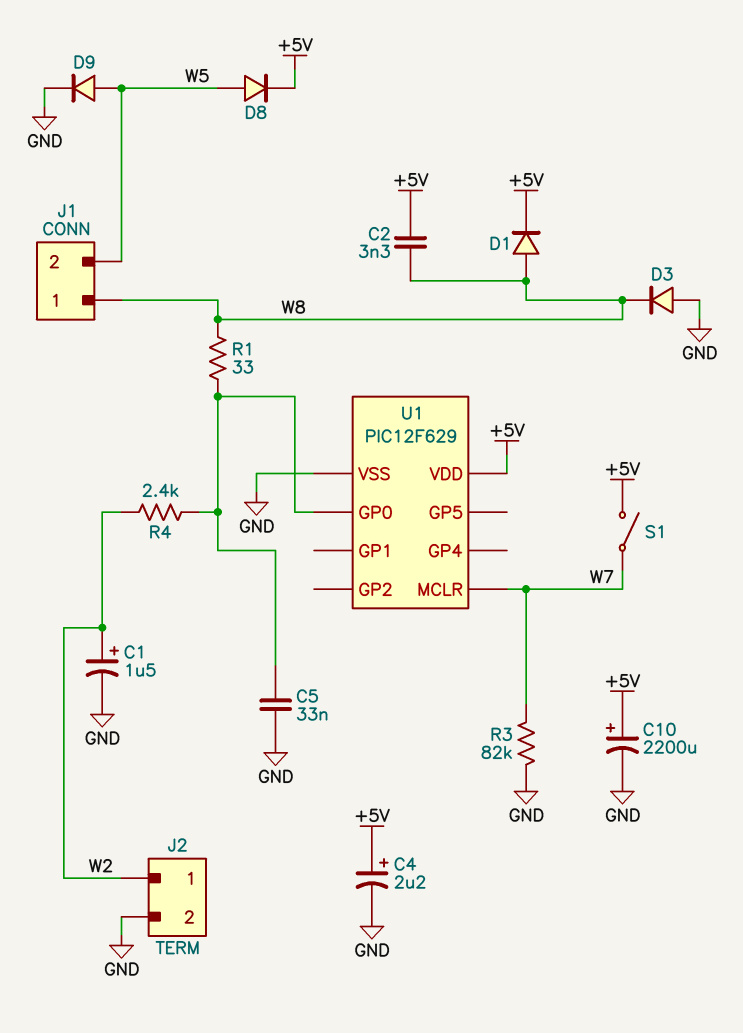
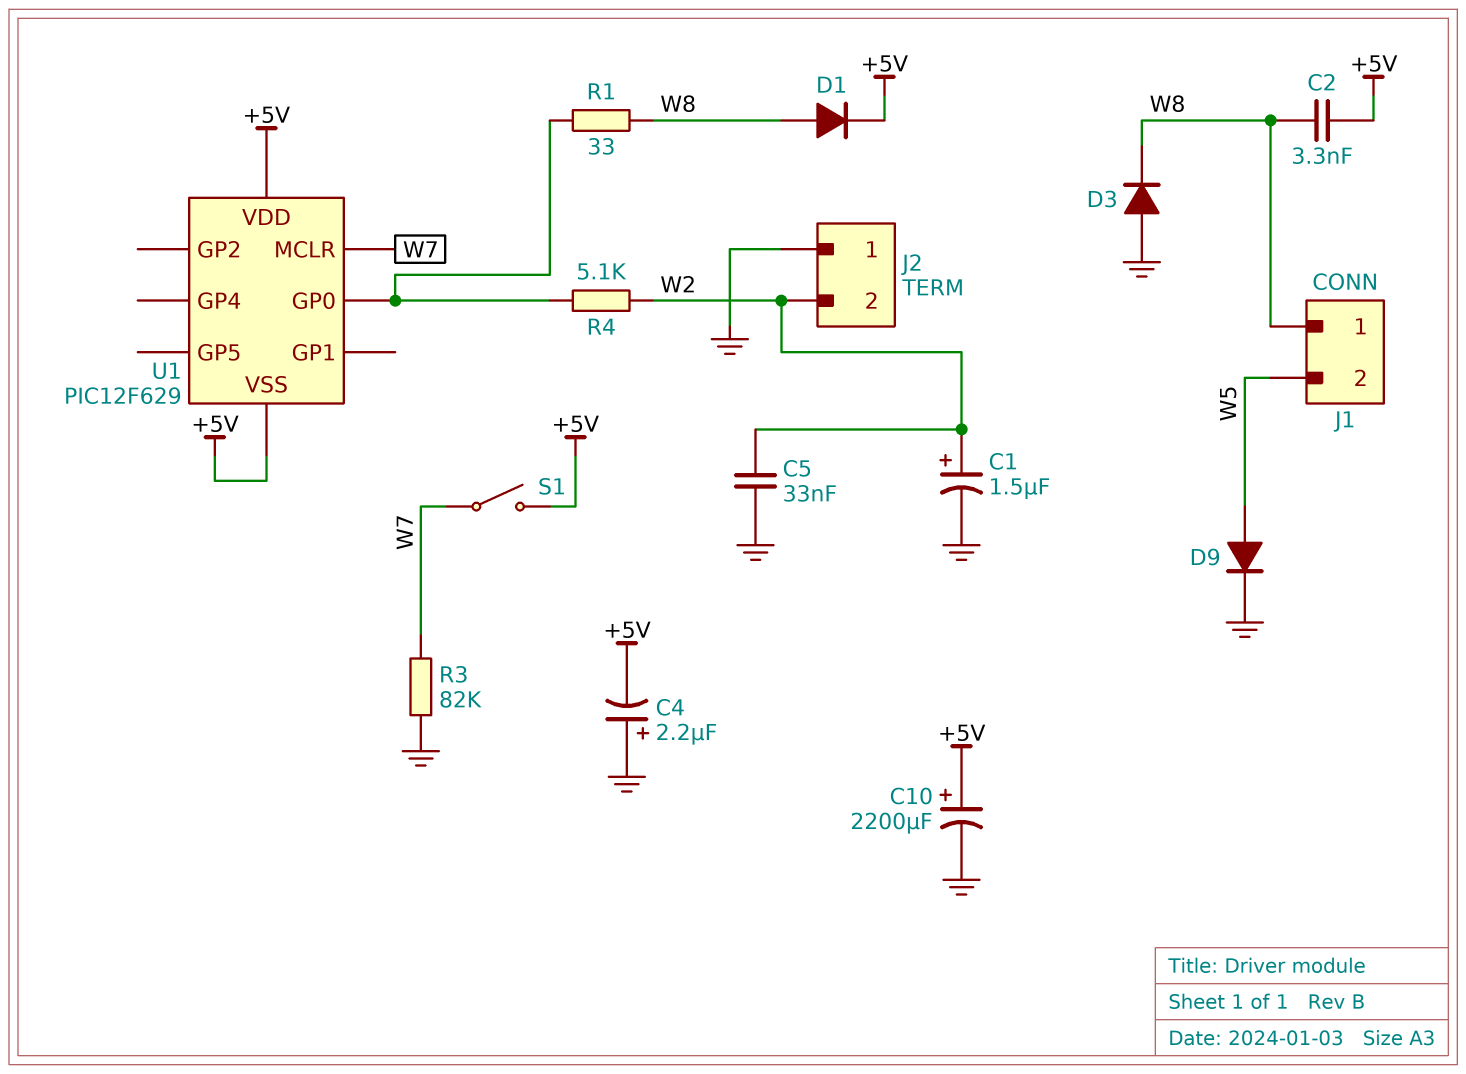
C4: 2.2uF (plus +5V, minus GND) -> 2.2uF (plus GND, minus +5V)
C5: 33nF (GND, U1/GP0) -> 33nF (GND, W2)
D8: diode (A W5, K +5V) -> none
J2 pin 1: W2 -> GND
J2 pin 2: GND -> W2
R4: 2.4k (U1/GP0, W2) -> 5.1k (U1/GP0, W2)
U1 pin VSS: GND -> +5V

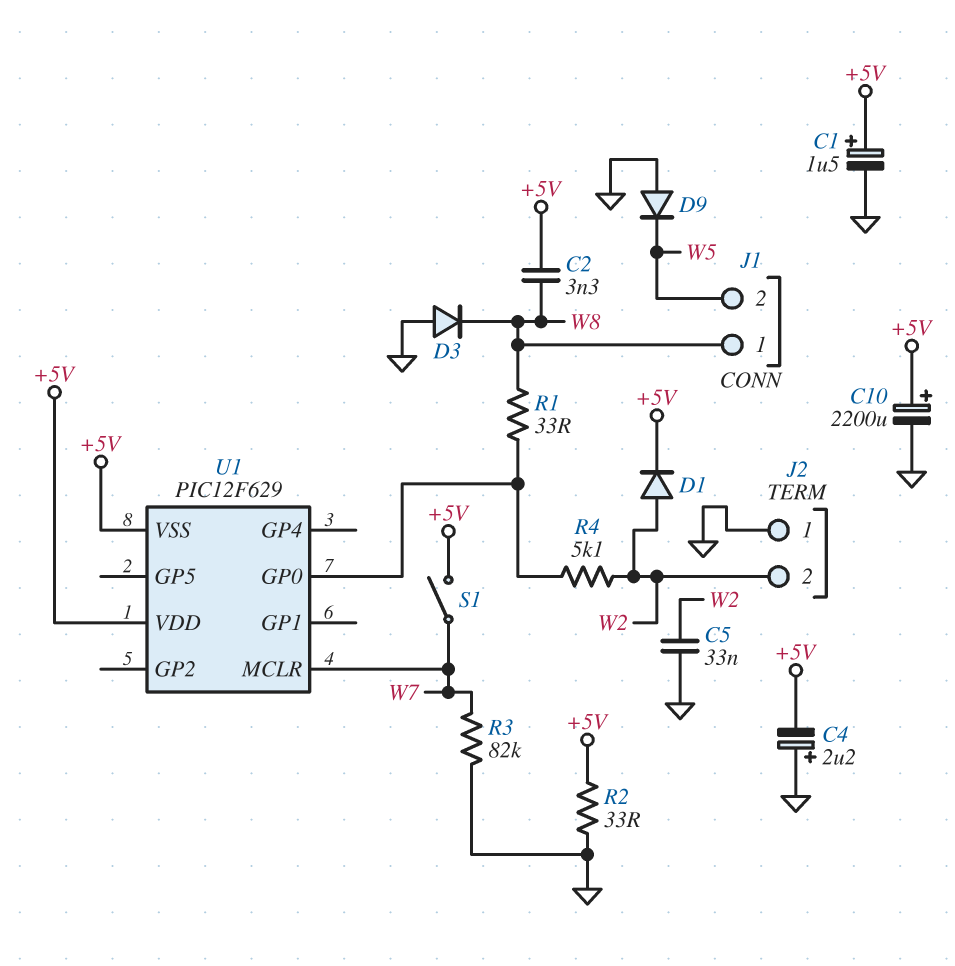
C1: 1.5uF (plus W2, minus GND) -> 1.5uF (plus +5V, minus GND)
D1: diode (A W8, K +5V) -> diode (A W2, K +5V)
D9: diode (A W5, K GND) -> diode (A GND, K W5)
R2: none -> 33 (+5V, GND)

